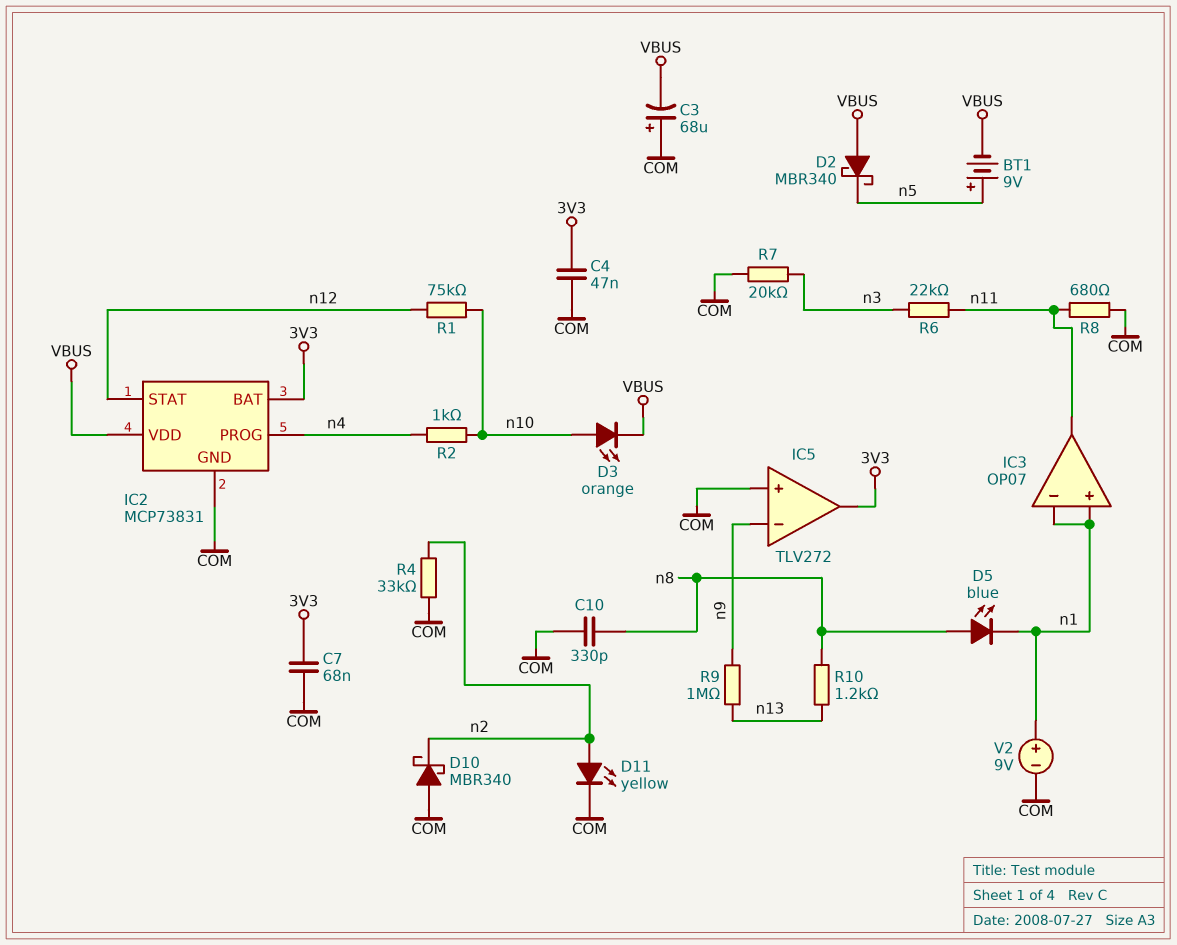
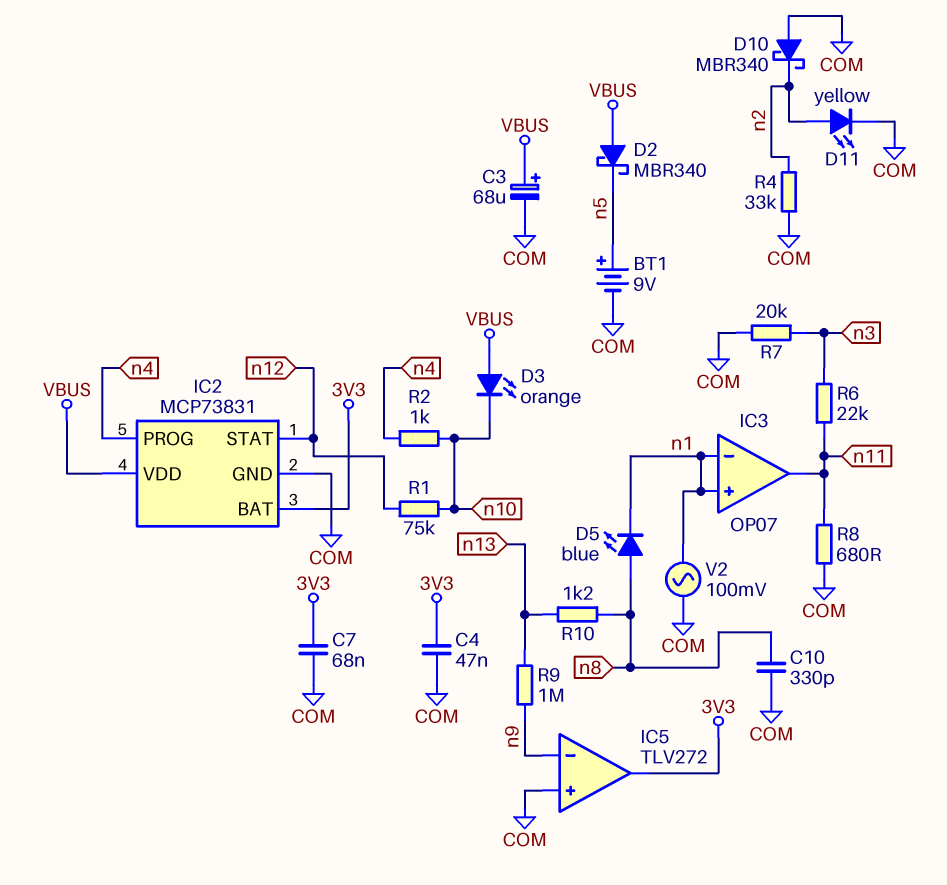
BT1: 9V (plus n5, minus VBUS) -> 9V (plus n5, minus COM)
C3: 68uF (plus COM, minus VBUS) -> 68uF (plus VBUS, minus COM)
D3: LED orange (A n10, K VBUS) -> LED orange (A VBUS, K n10)
V2: 9V (plus n1, minus COM) -> AC 100mV (COM, n1)

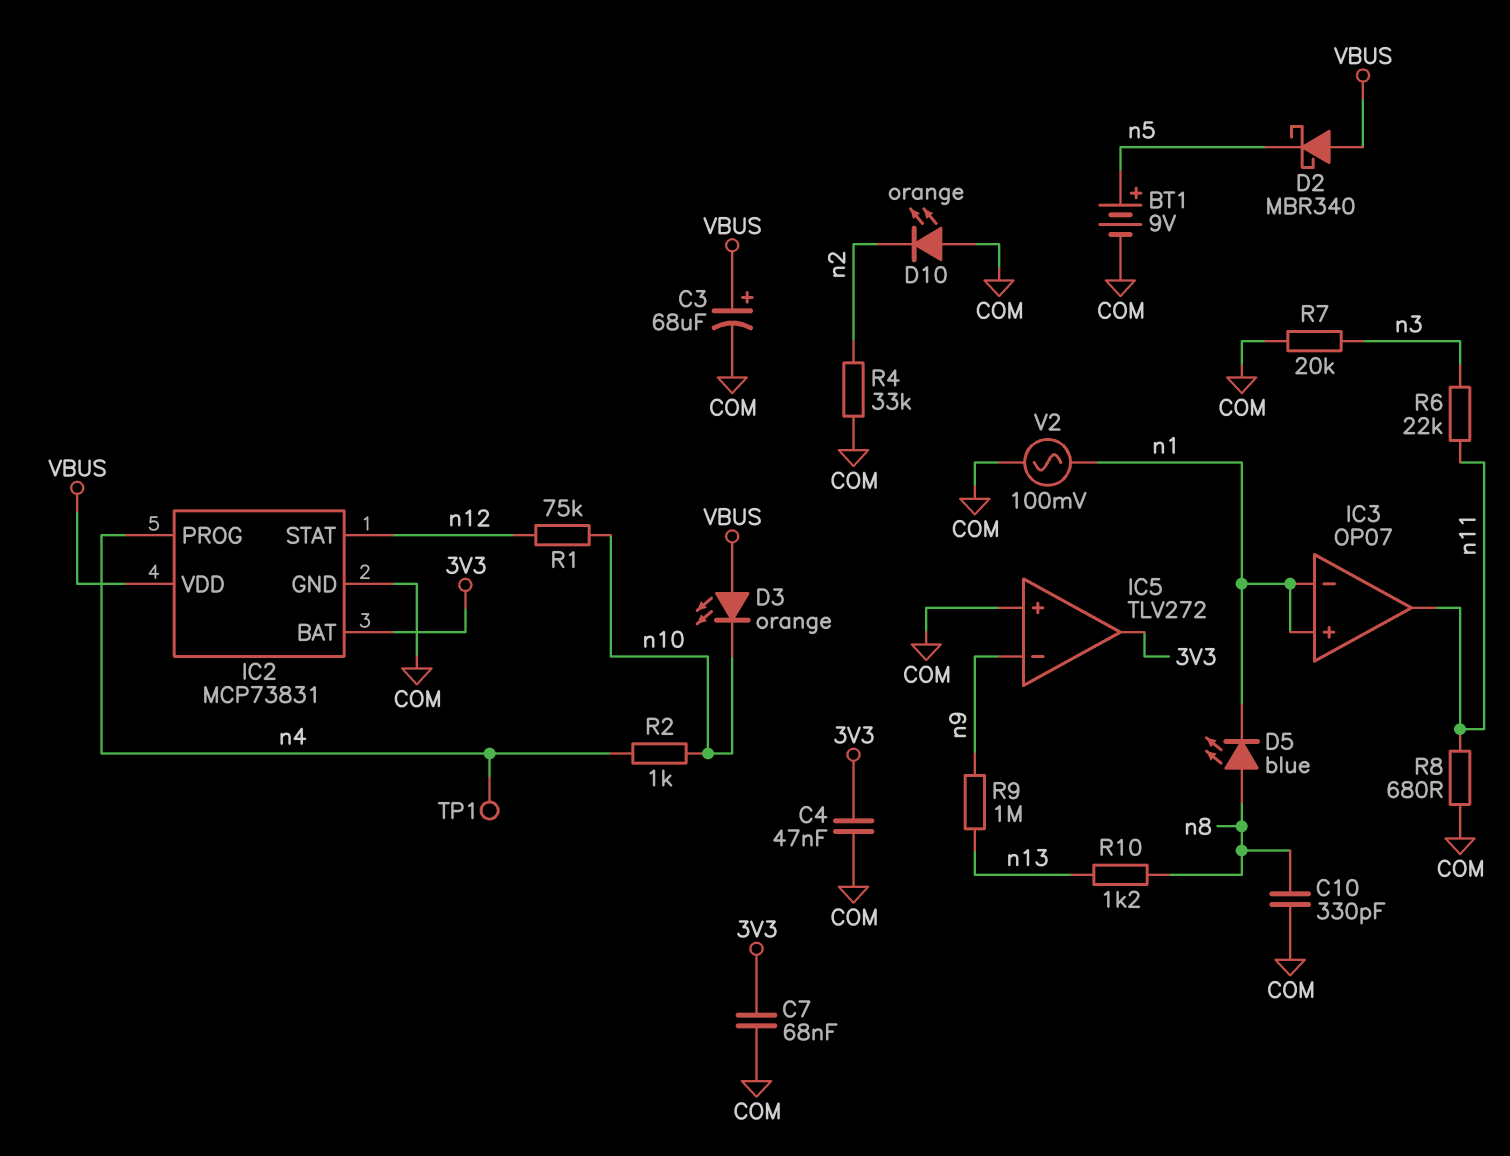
D10: schottky MBR340 (A COM, K n2) -> LED orange (A COM, K n2)
D11: LED yellow (A n2, K COM) -> none
TP1: none -> test point (n4)

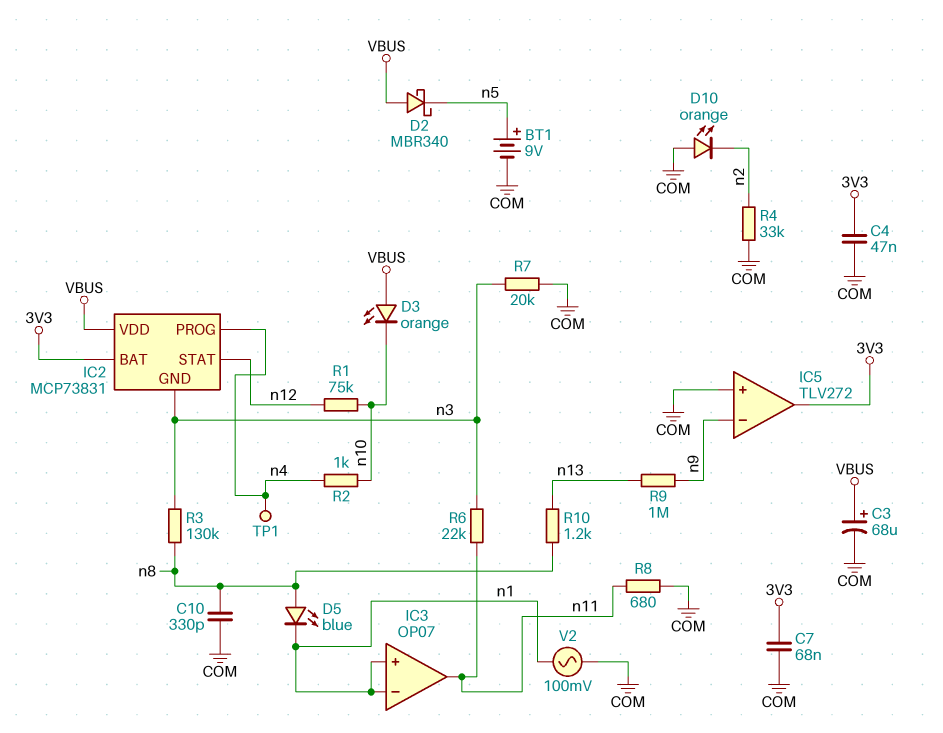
IC2 pin GND: COM -> n3
R3: none -> 130k (n3, n8)

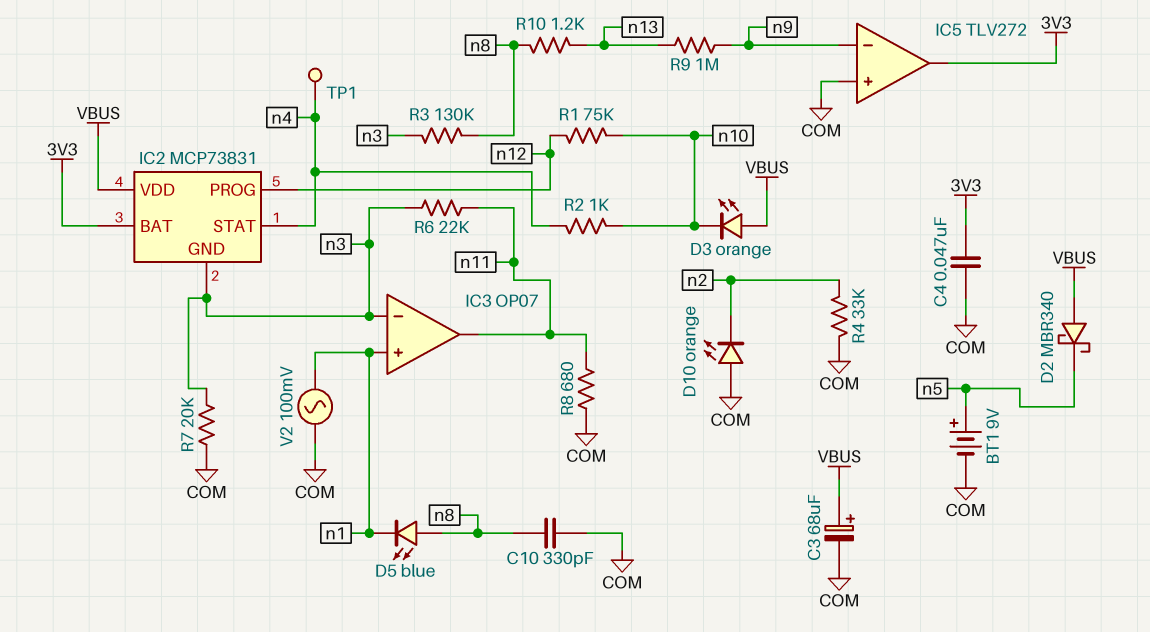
C7: 68nF (3V3, COM) -> none
IC2 pin PROG: n4 -> n12
IC2 pin STAT: n12 -> n4
IC3 pin in-: n1 -> n3

